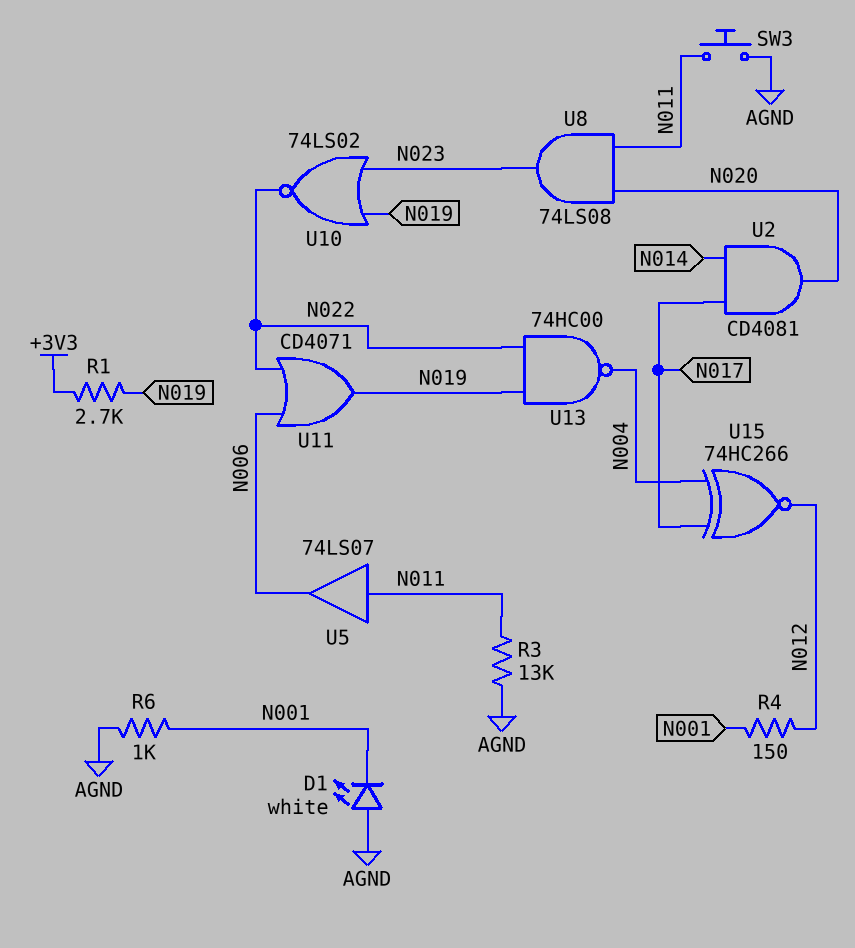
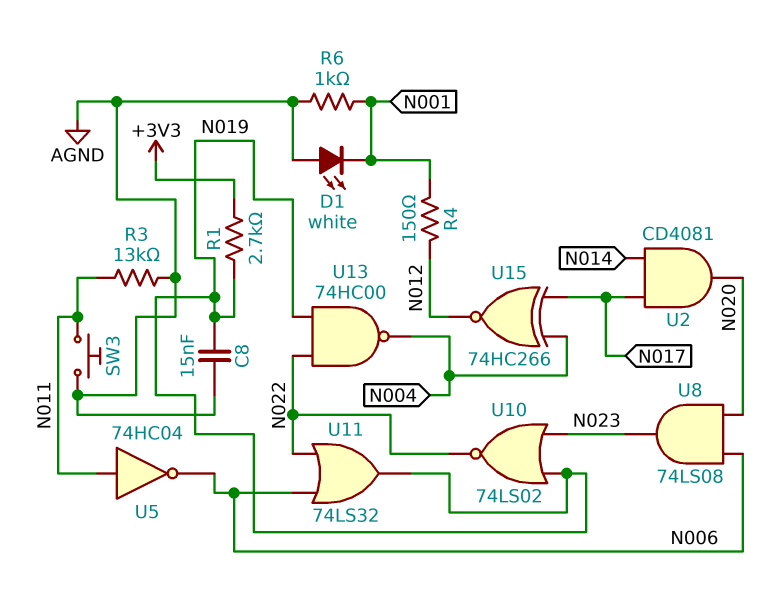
C8: none -> 15nF (AGND, N019)
U5: buffer 74LS07 (in N011, out N006) -> NOT 74HC04 (in N011, out N006)
U8: AND 74LS08 (in N011, in N020, out N023) -> AND 74LS08 (in N006, in N020, out N023)
U11: OR CD4071 (in N006, in N022, out N019) -> OR 74LS32 (in N006, in N022, out N019)

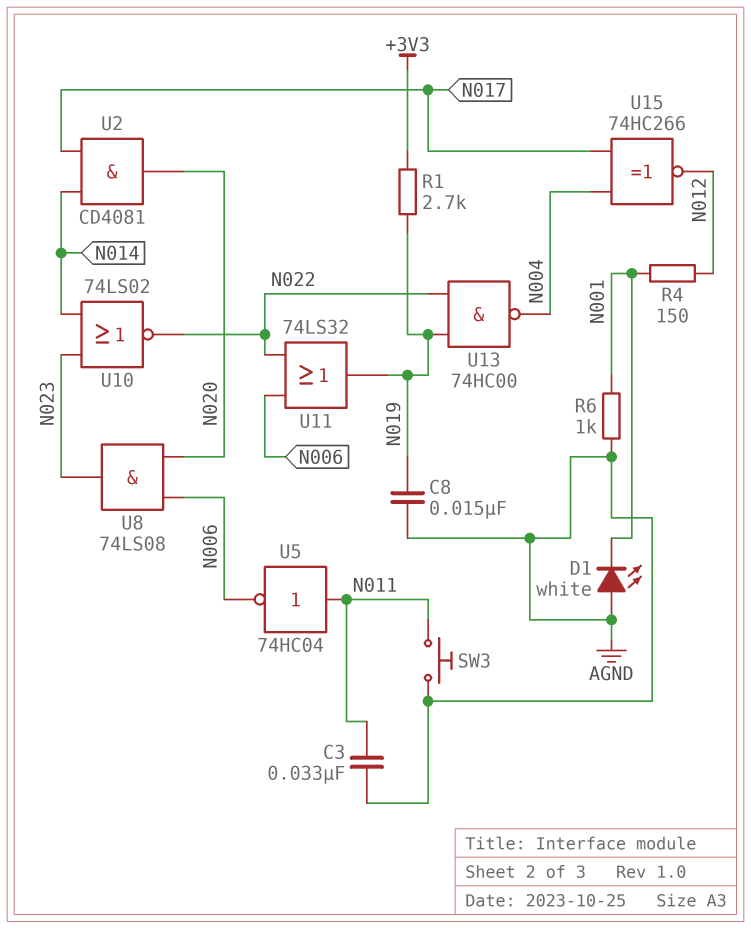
C3: none -> 33nF (AGND, N011)
R3: 13k (AGND, N011) -> none
U10: NOR 74LS02 (in N019, in N023, out N022) -> NOR 74LS02 (in N014, in N023, out N022)

